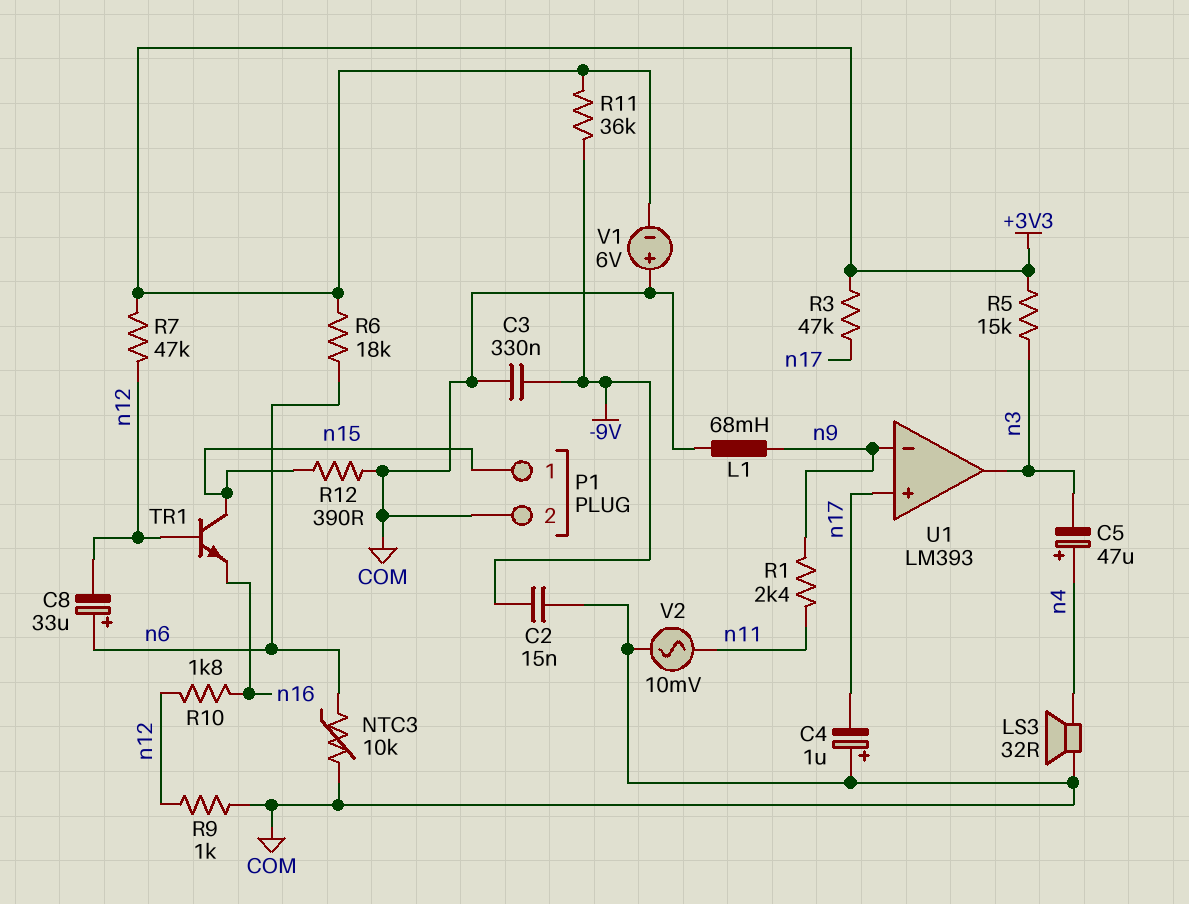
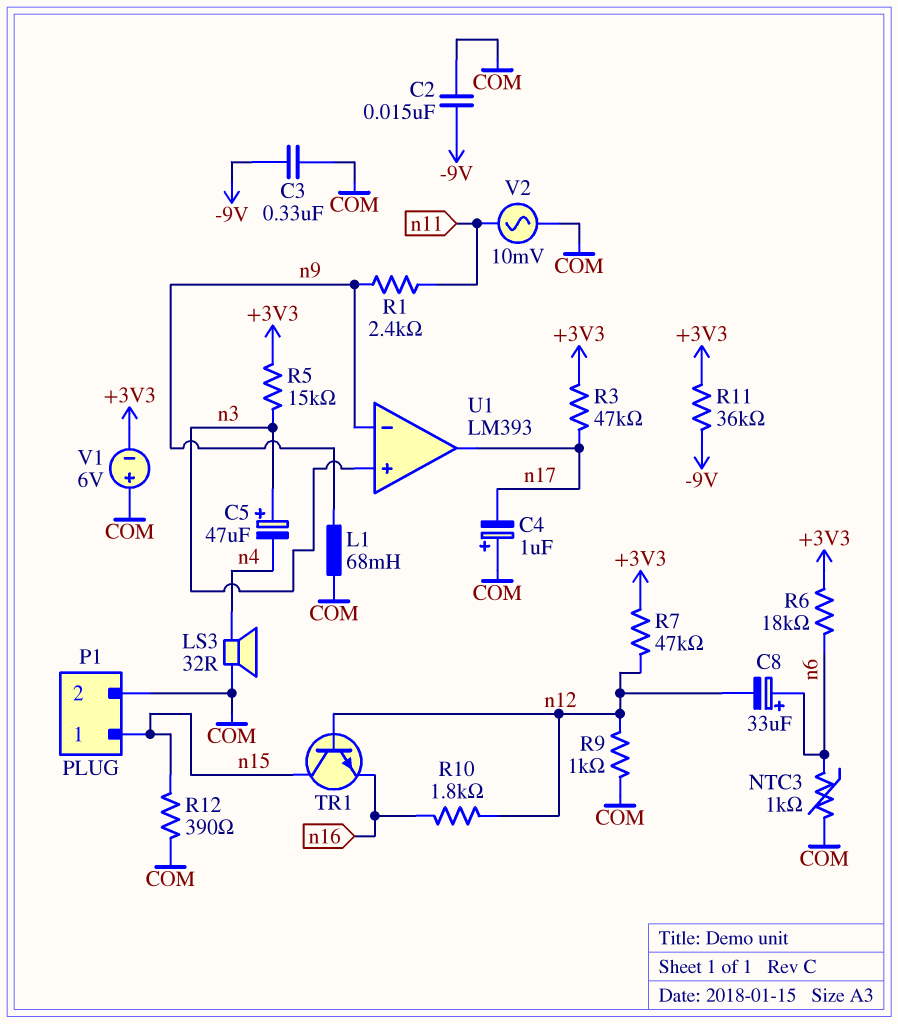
C5: 47uF (plus n4, minus n3) -> 47uF (plus n3, minus n4)
NTC3: 10k (COM, n6) -> 1k (COM, n6)
U1 pin in+: n17 -> n3
U1 pin out: n3 -> n17

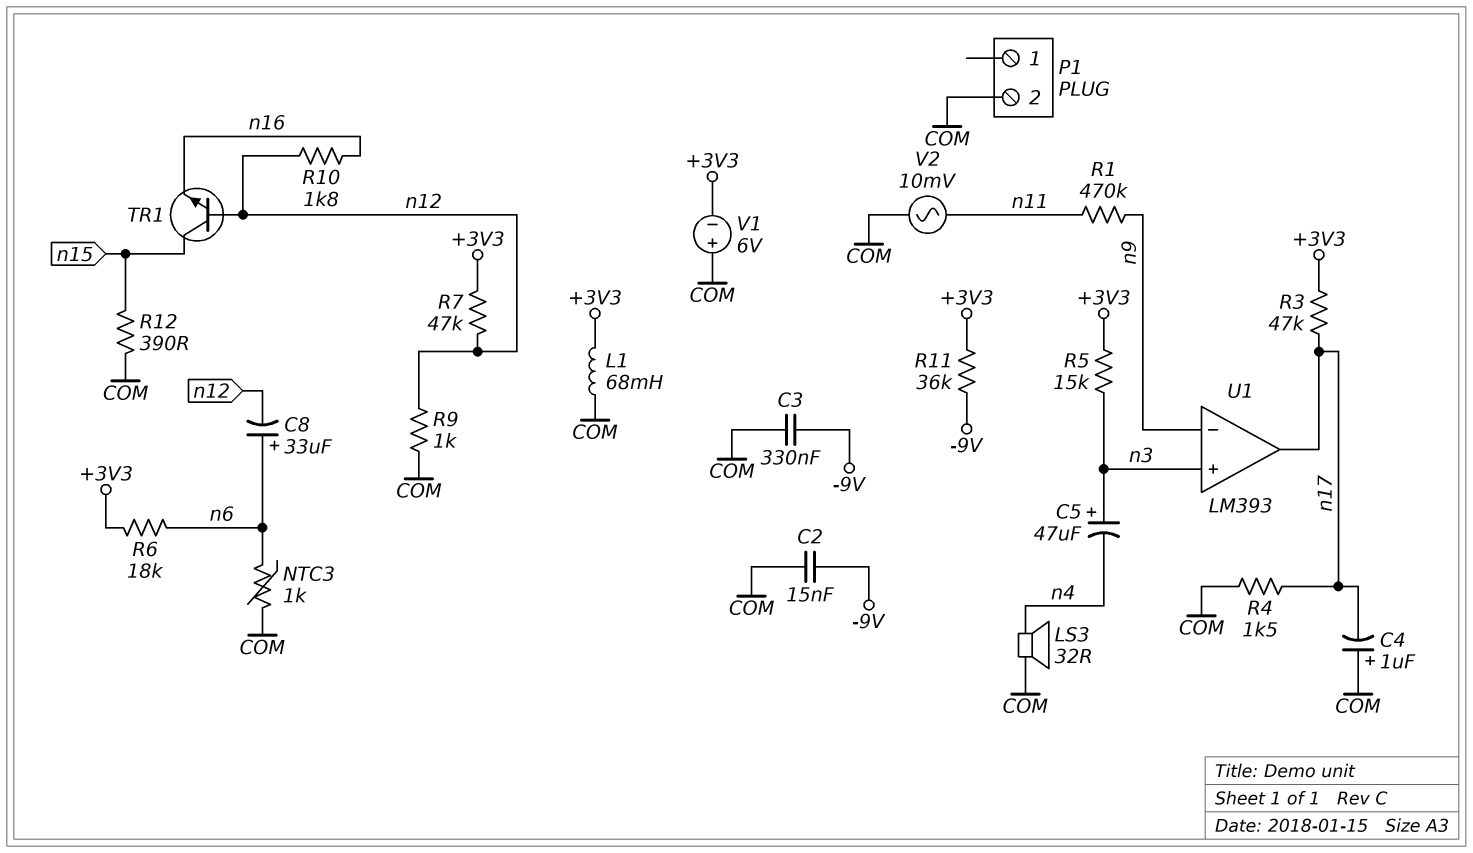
L1: 68mH (COM, n9) -> 68mH (+3V3, COM)
P1 pin 1: n15 -> none
R1: 2.4k (n9, n11) -> 470k (n9, n11)
R4: none -> 1.5k (COM, n17)

